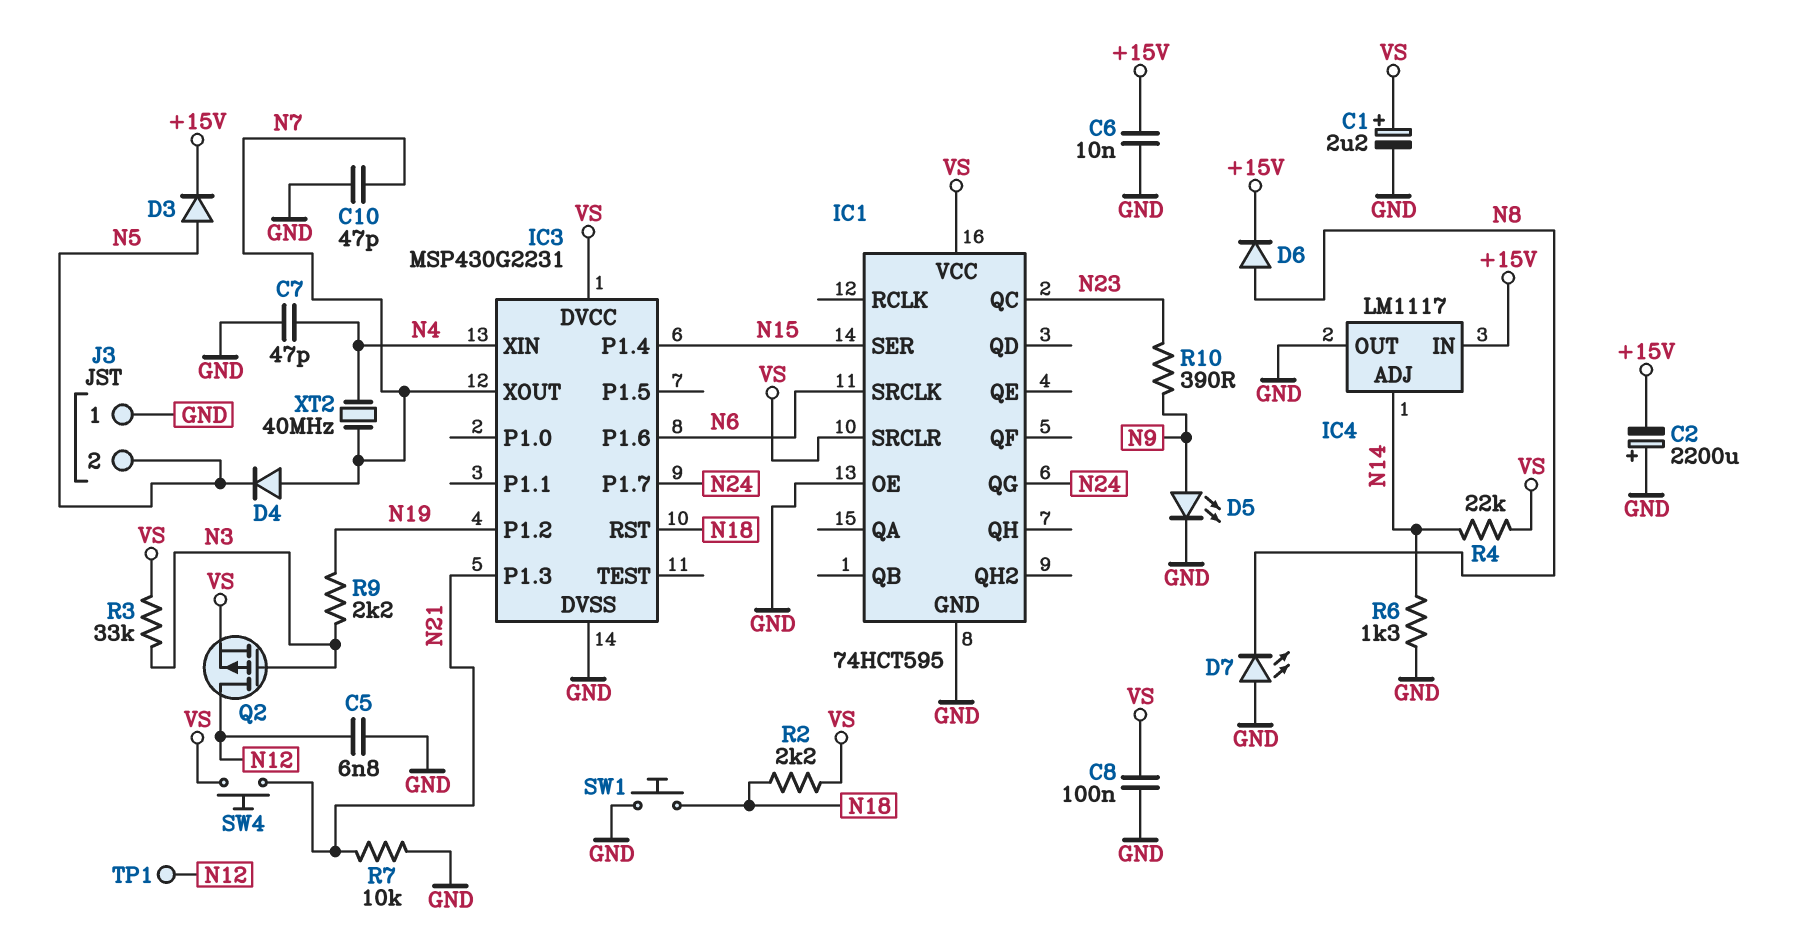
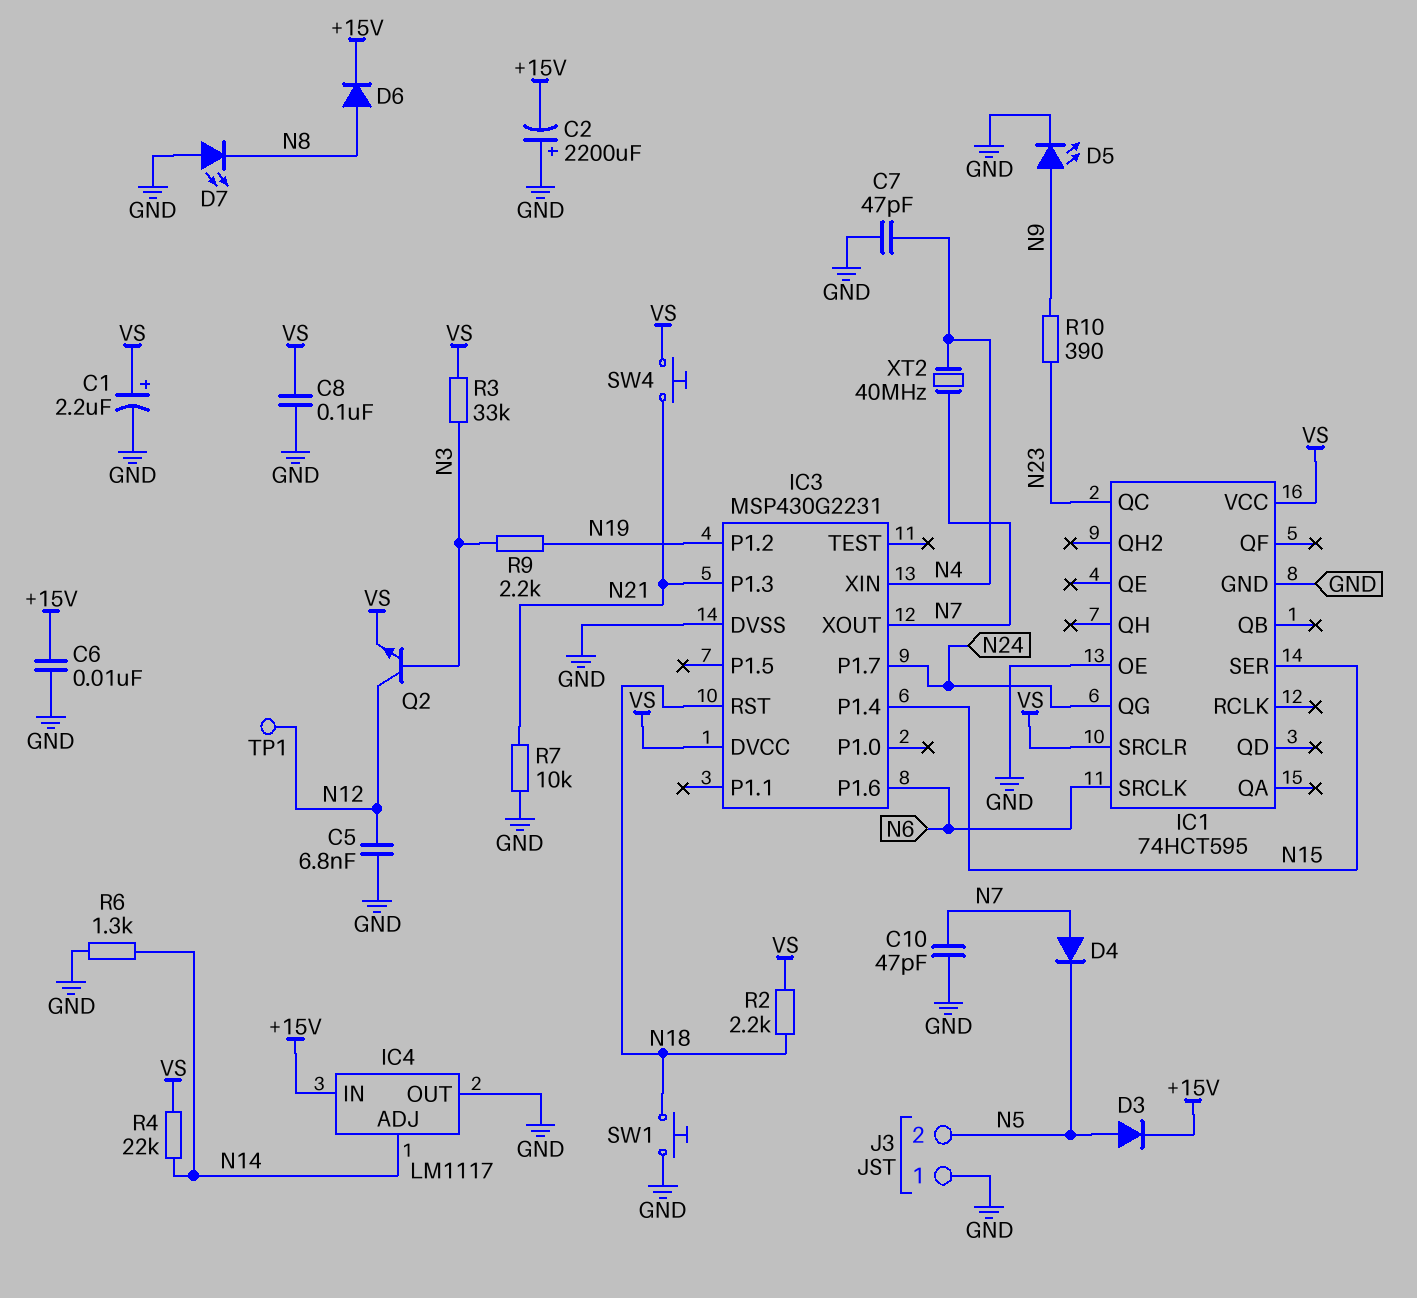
Q2: PMOS (G N3, D N12, S VS) -> NPN (B N3, C N12, E VS)

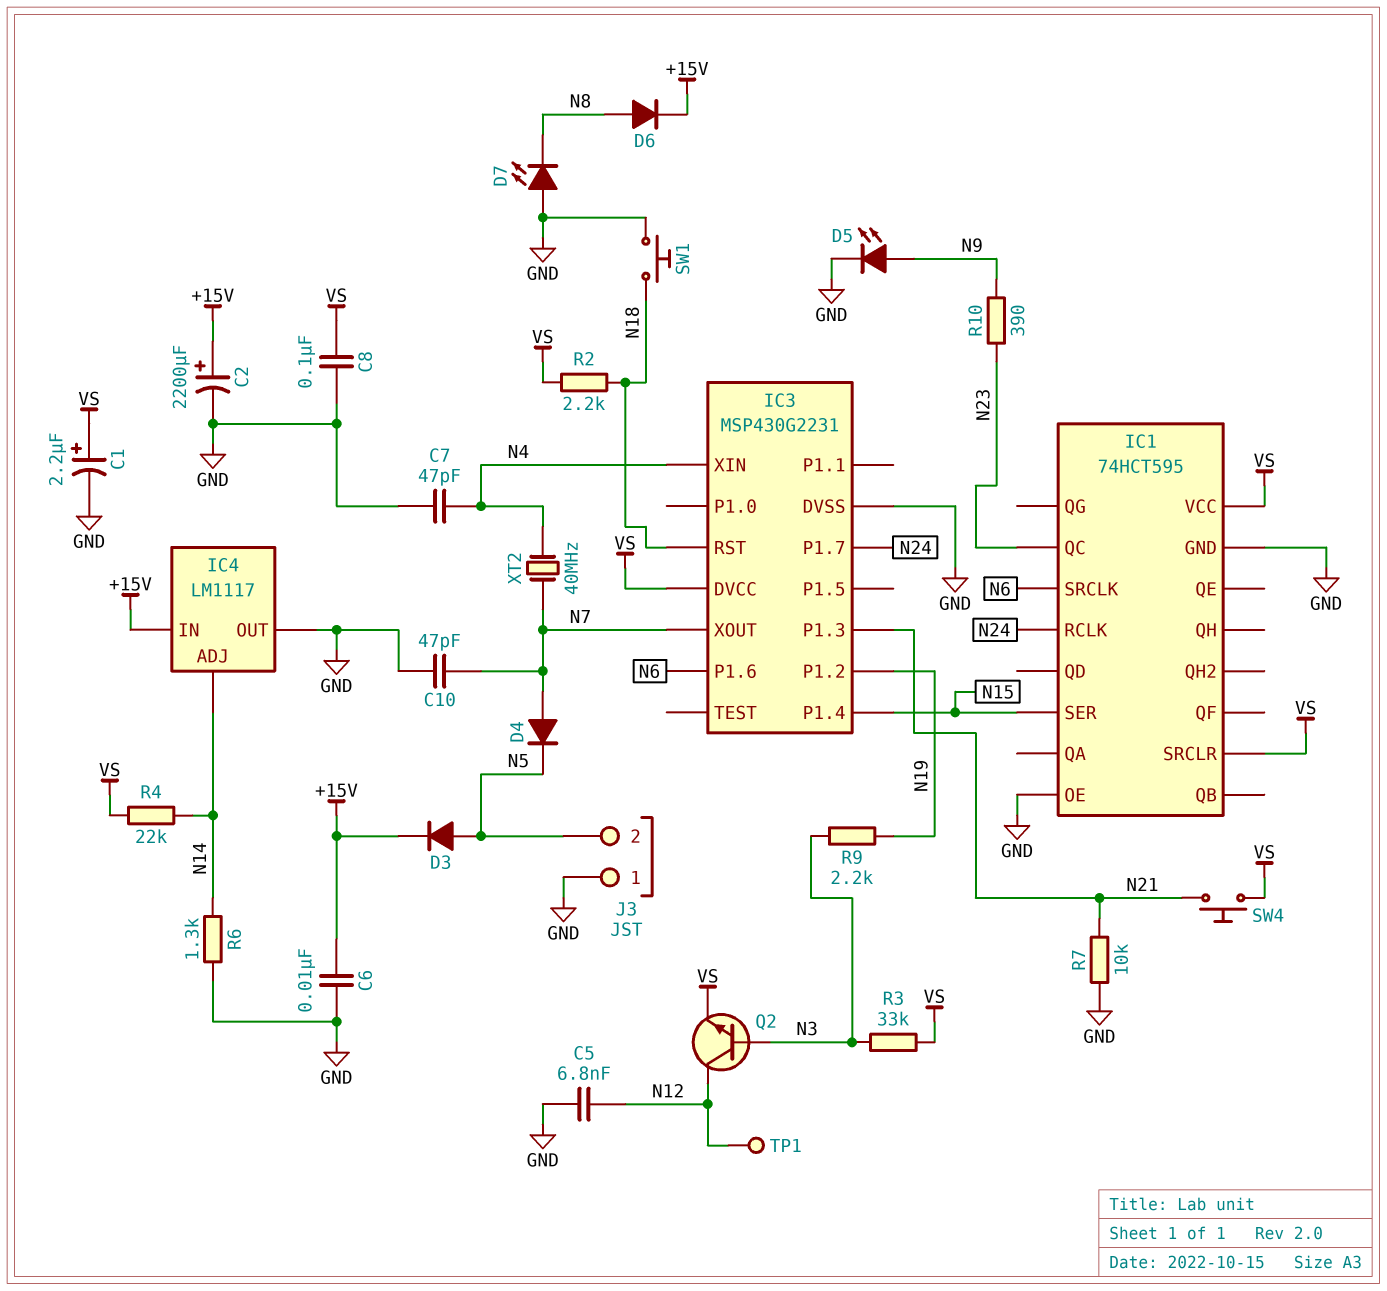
C2: 2200uF (plus GND, minus +15V) -> 2200uF (plus +15V, minus GND)
IC1 pin QG: N24 -> none
IC1 pin RCLK: none -> N24

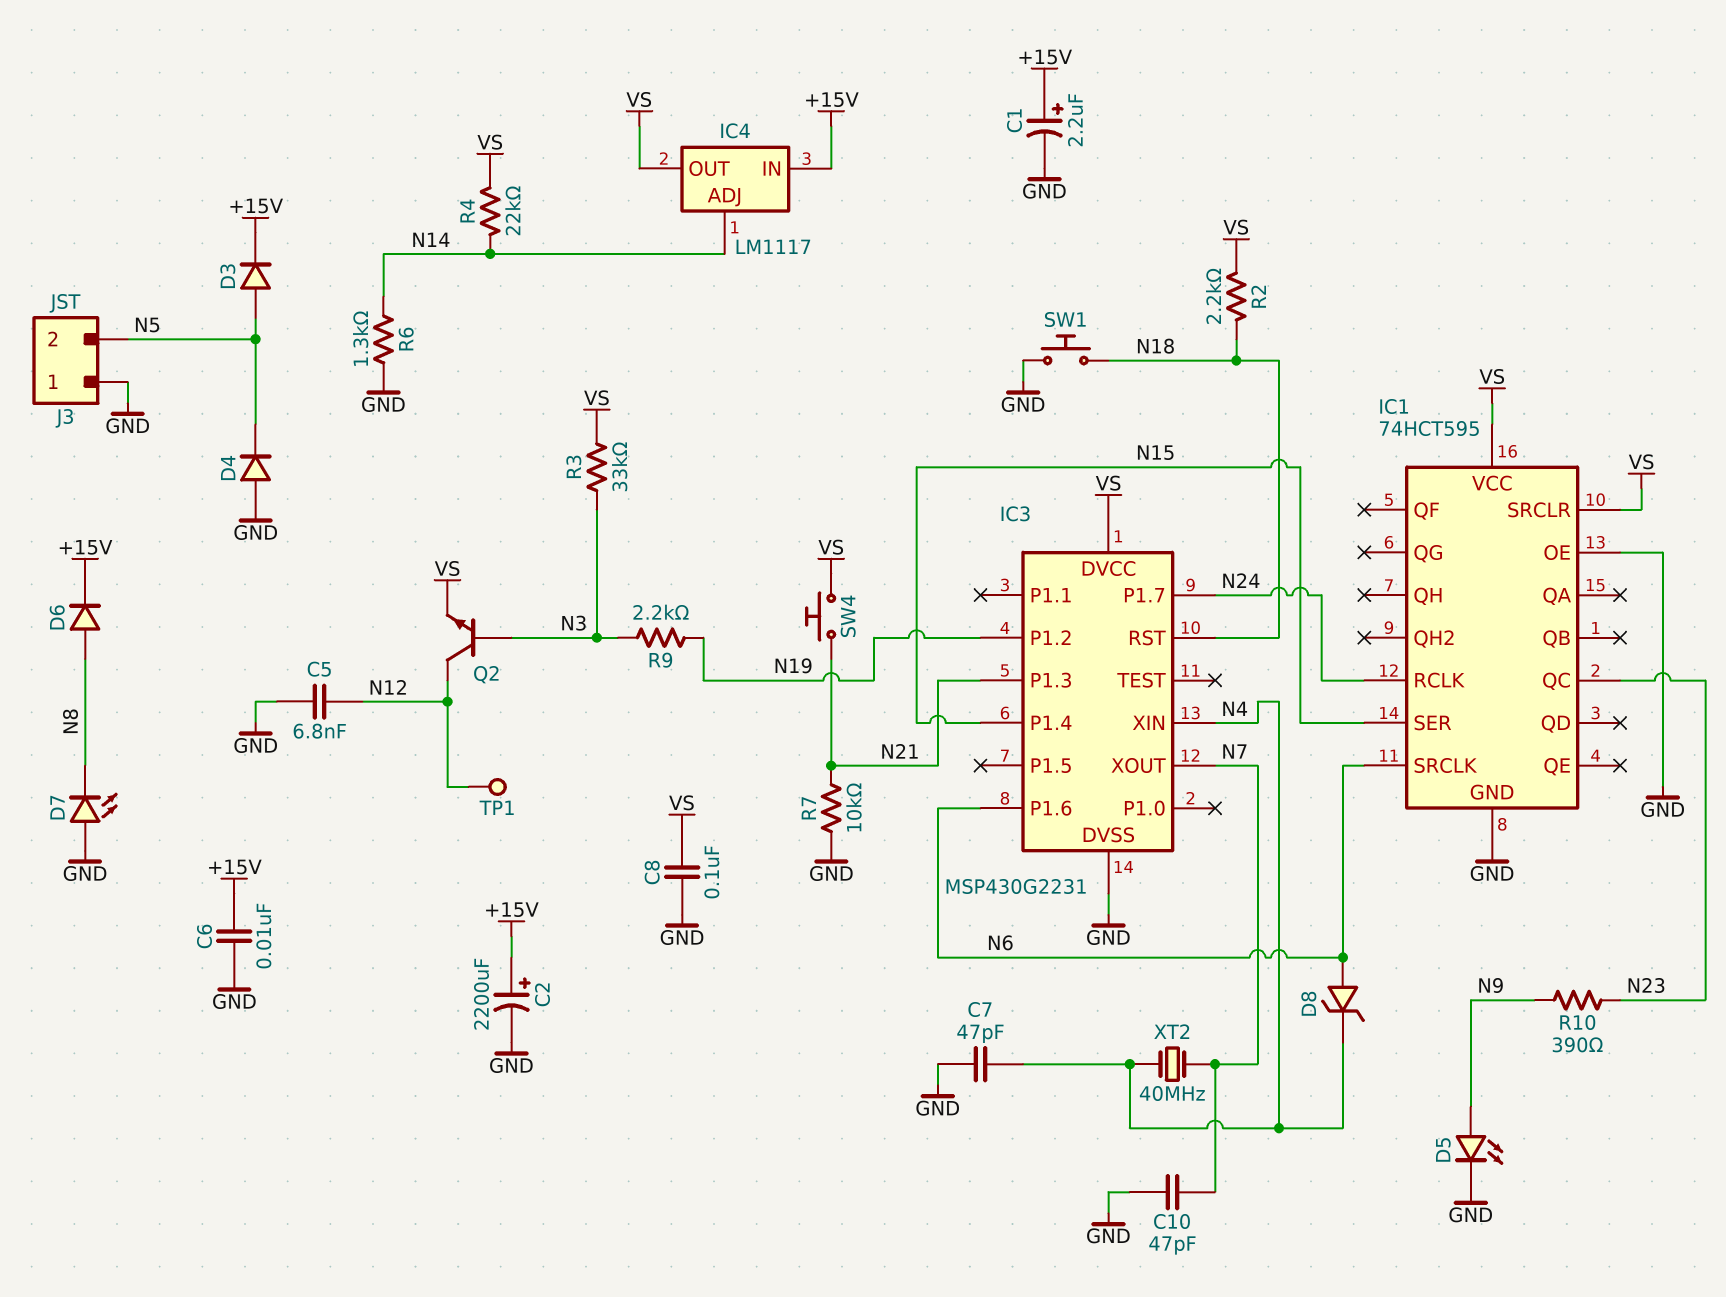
C1: 2.2uF (plus VS, minus GND) -> 2.2uF (plus +15V, minus GND)
D4: diode (A N7, K N5) -> diode (A GND, K N5)
D8: none -> zener (A N6, K N4)
IC4 pin OUT: GND -> VS

